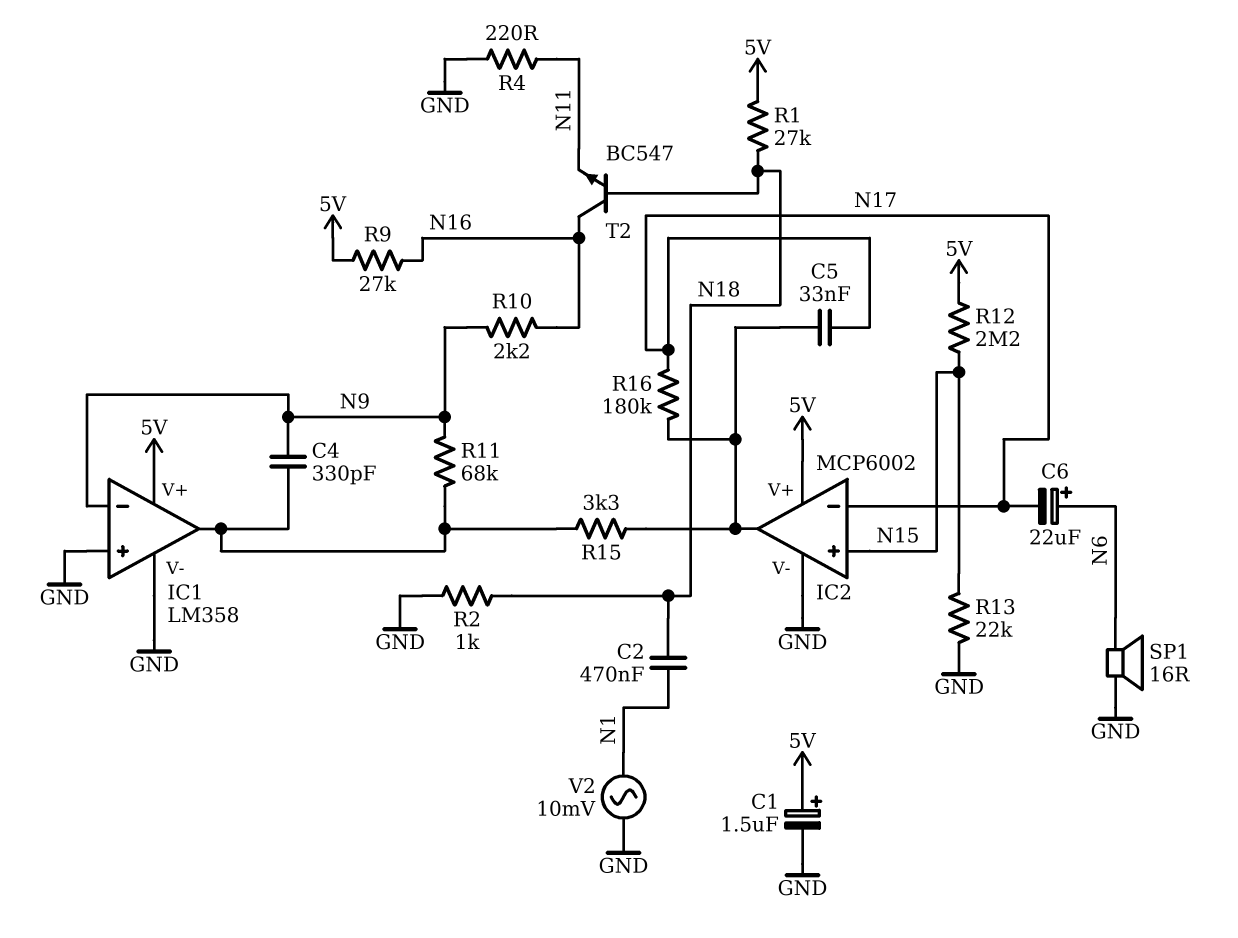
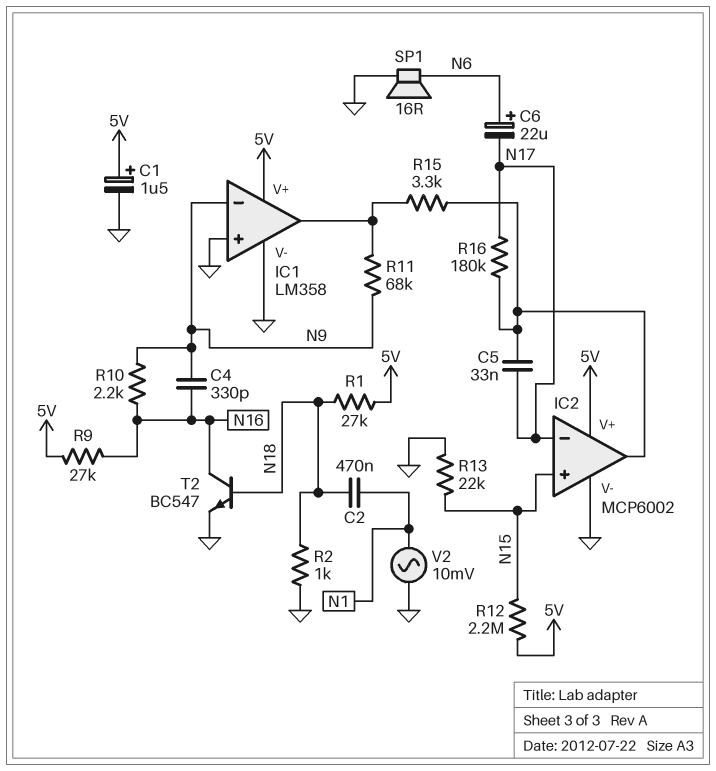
C4: 330pF (IC1/out, N9) -> 330pF (N9, N16)
R4: 220 (GND, N11) -> none
T2: NPN BC547 (B N18, C N16, E N11) -> NPN BC547 (B N18, C N16, E GND)

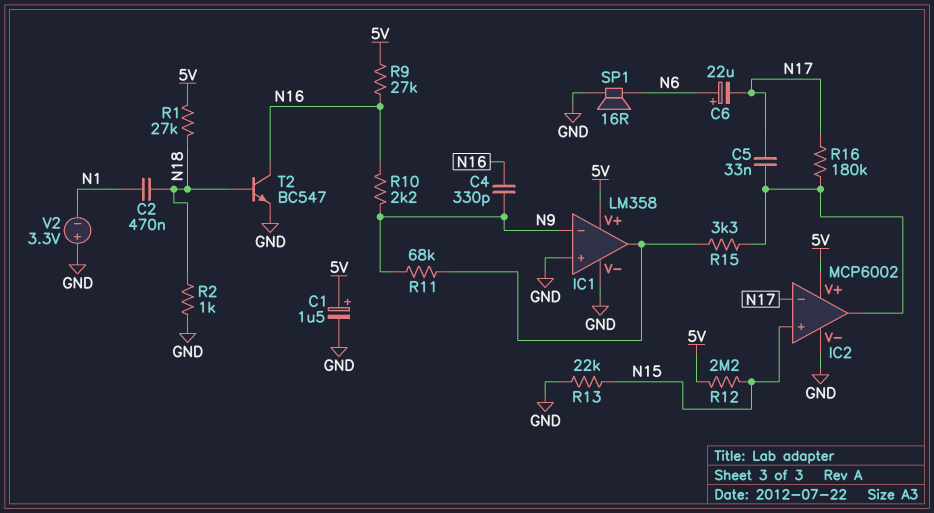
V2: AC 10mV (GND, N1) -> 3.3V (plus GND, minus N1)

